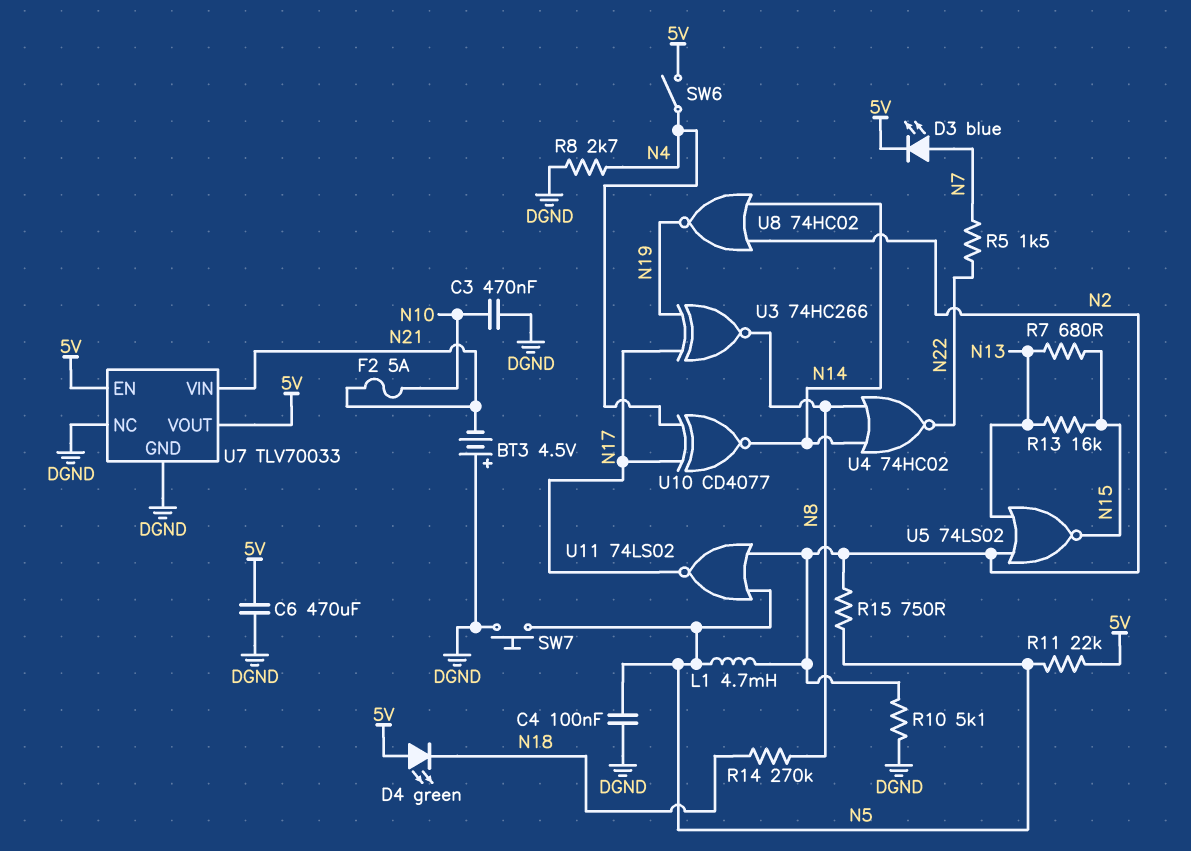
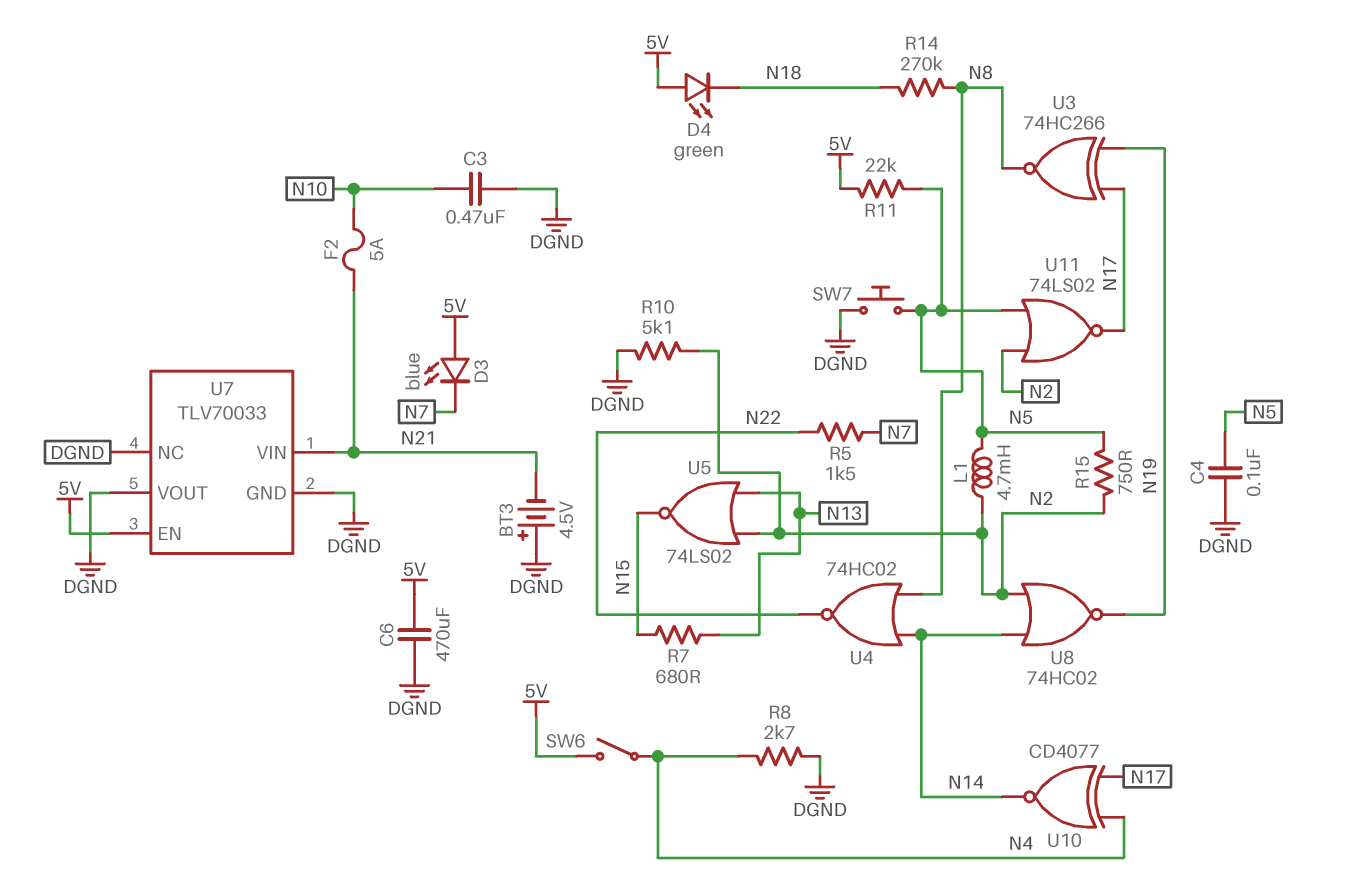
D3: LED blue (A N7, K 5V) -> LED blue (A 5V, K N7)
R13: 16k (N13, N15) -> none
U7 pin VOUT: 5V -> DGND

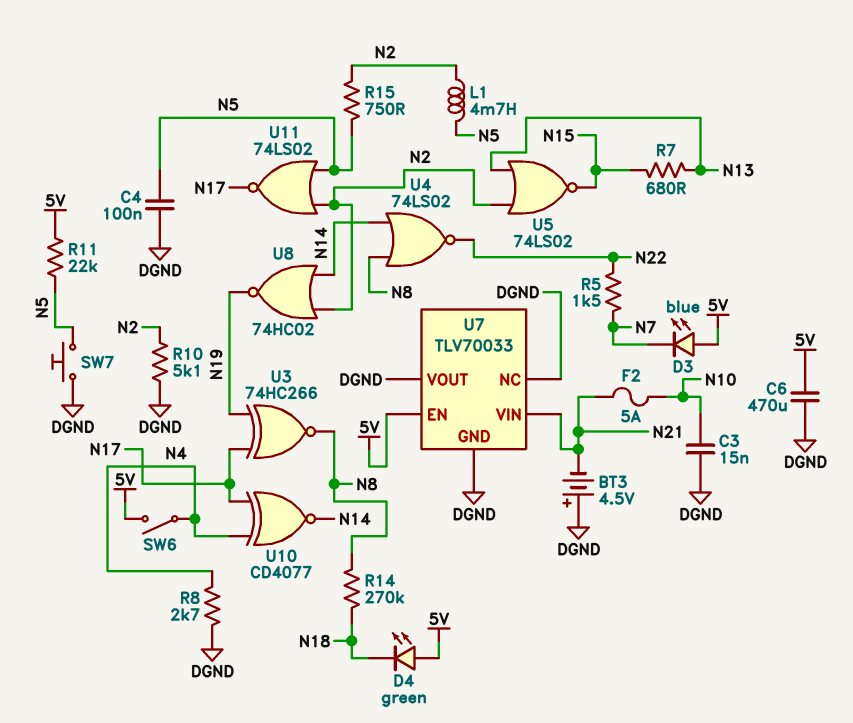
C3: 470nF (DGND, N10) -> 15nF (DGND, N10)
U4: NOR 74HC02 (in N8, in N14, out N22) -> NOR 74LS02 (in N8, in N14, out N22)

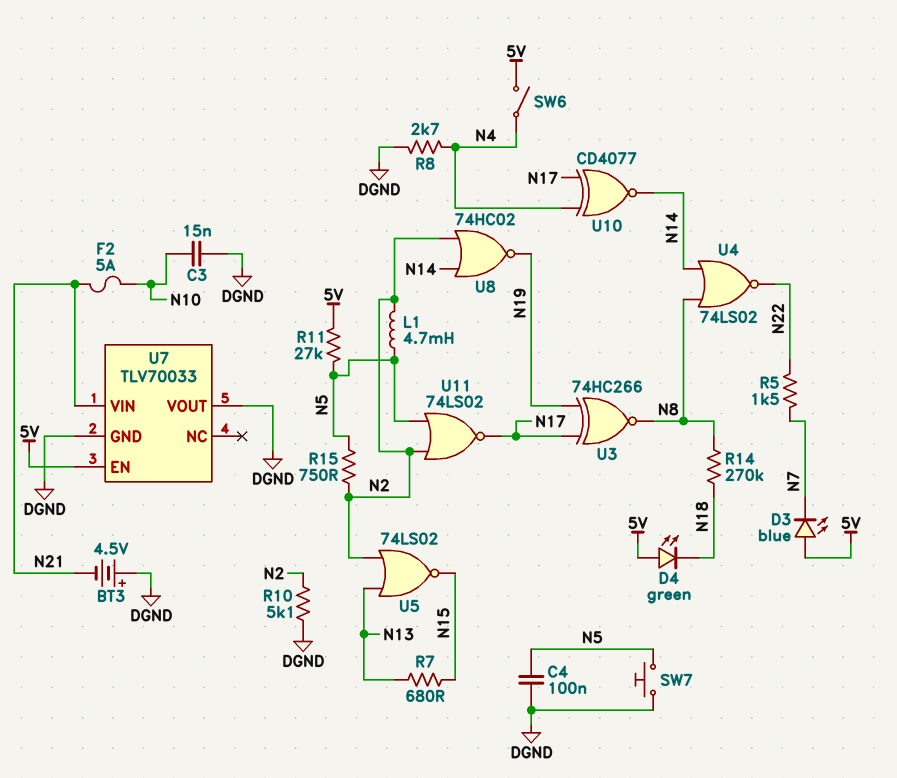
C6: 470uF (5V, DGND) -> none
R11: 22k (5V, N5) -> 27k (5V, N5)
U7 pin NC: DGND -> none

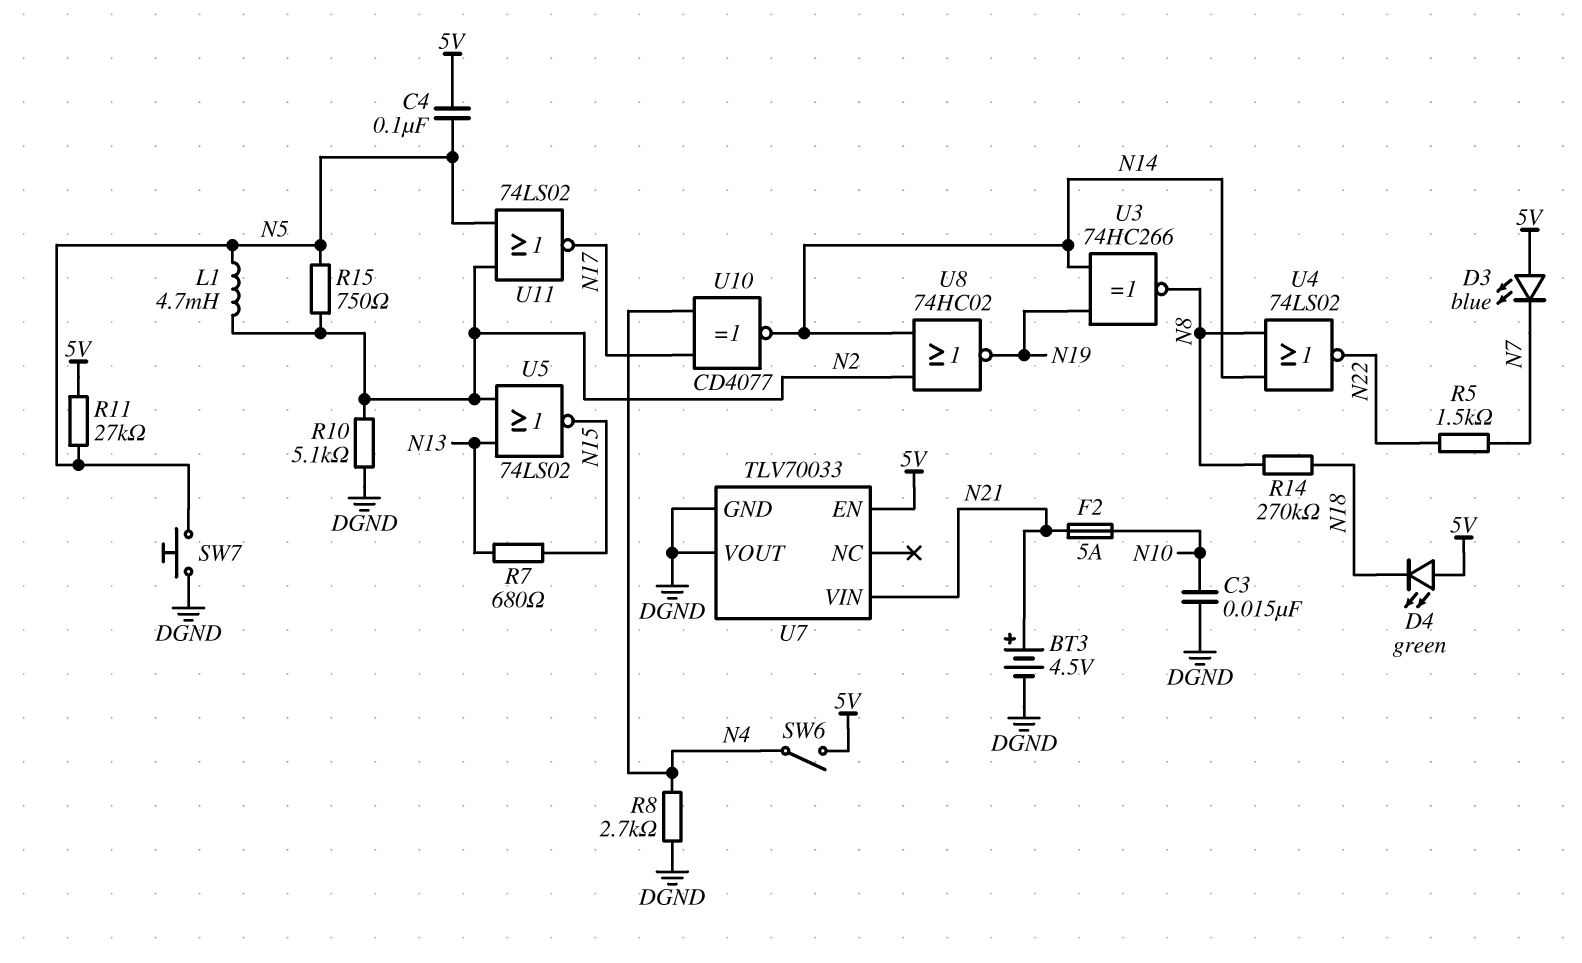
BT3: 4.5V (plus DGND, minus N21) -> 4.5V (plus N21, minus DGND)
C4: 100nF (DGND, N5) -> 100nF (5V, N5)
U3: XNOR 74HC266 (in N17, in N19, out N8) -> XNOR 74HC266 (in N14, in N19, out N8)

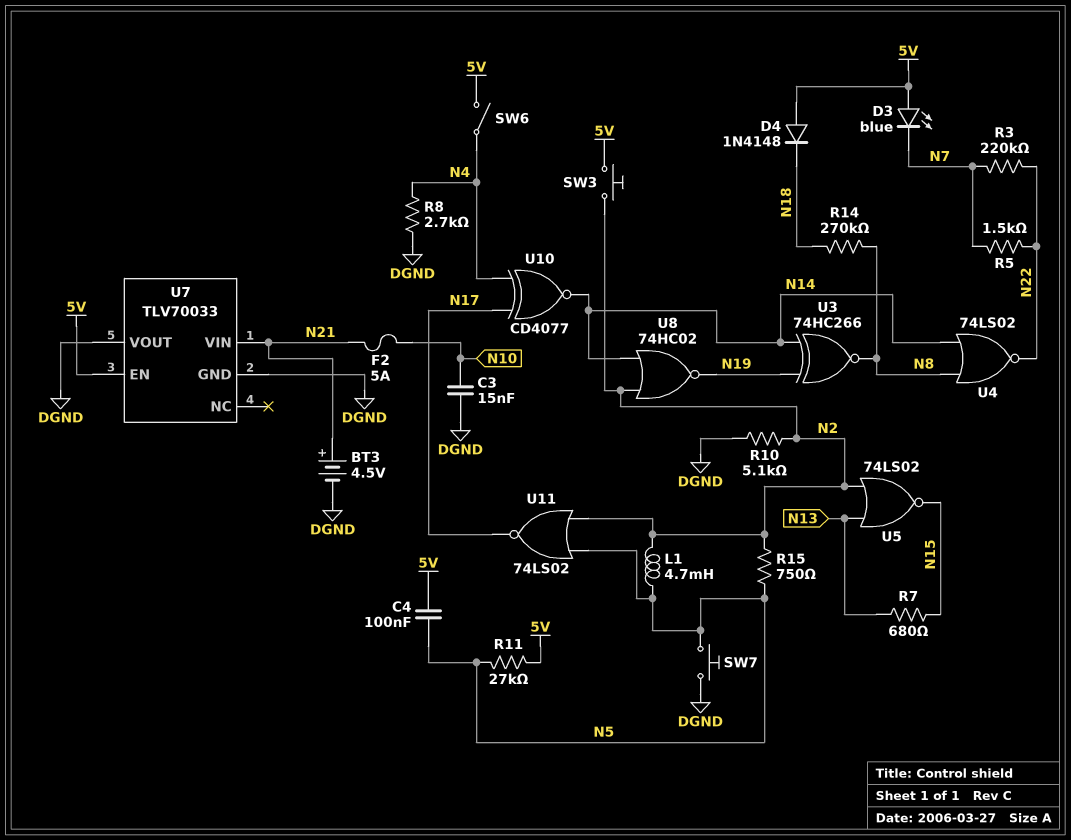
D4: LED green (A 5V, K N18) -> diode 1N4148 (A 5V, K N18)
R3: none -> 220k (N7, N22)
SW3: none -> button (5V, N2)

